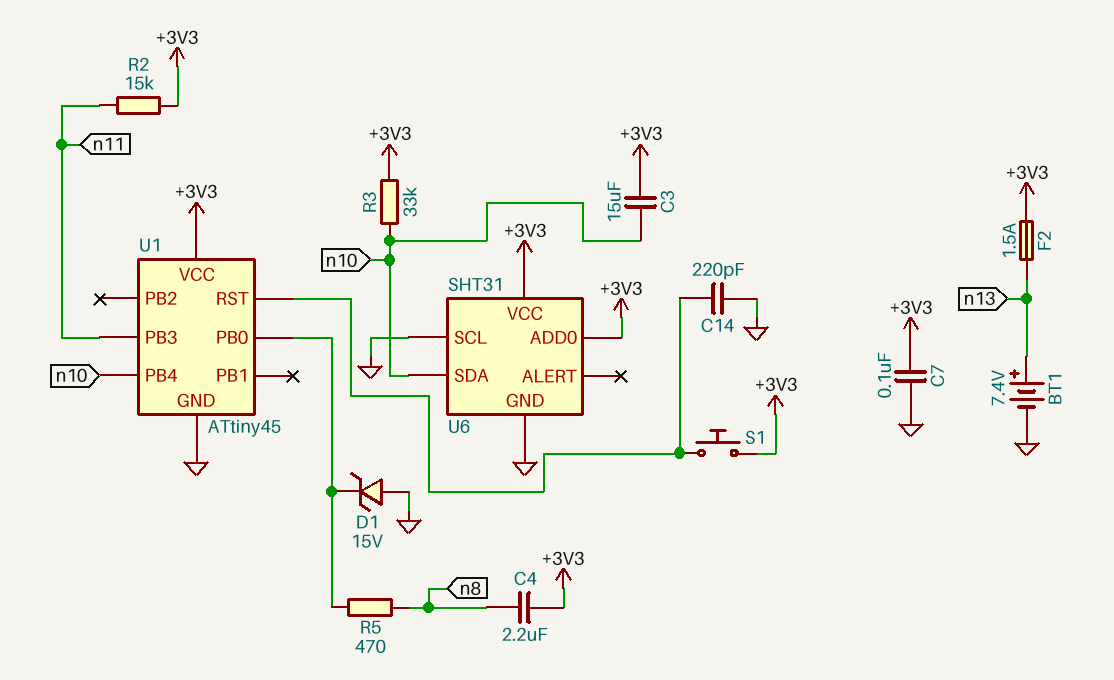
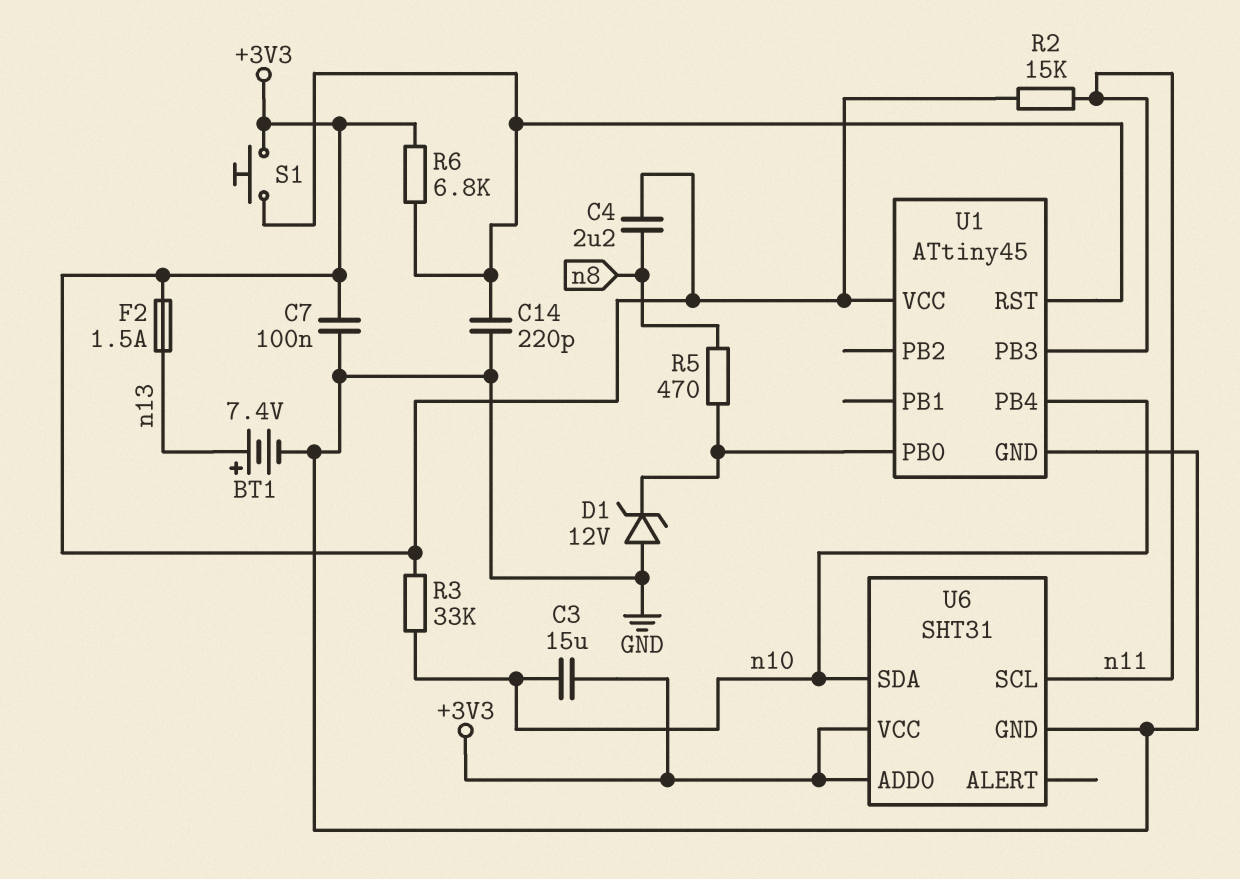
D1: zener 15V (A GND, K U1/PB0) -> zener 12V (A GND, K U1/PB0)
R6: none -> 6.8k (+3V3, U1/RST)
U6 pin SCL: GND -> n11

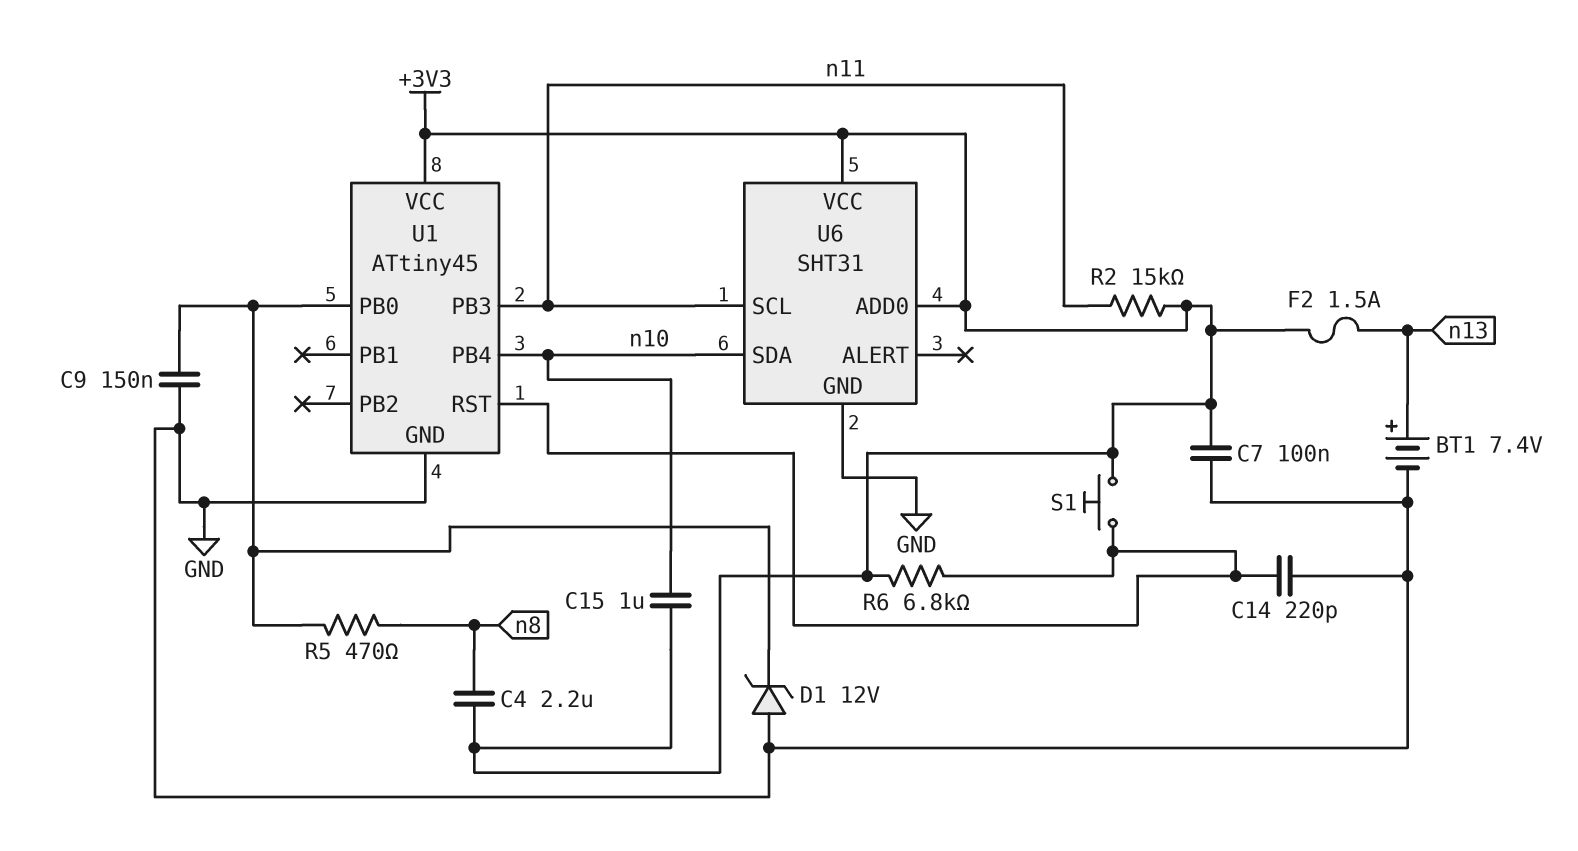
C3: 15uF (+3V3, n10) -> none
C9: none -> 150nF (GND, U1/PB0)
C15: none -> 1uF (+3V3, n10)
R3: 33k (+3V3, n10) -> none

